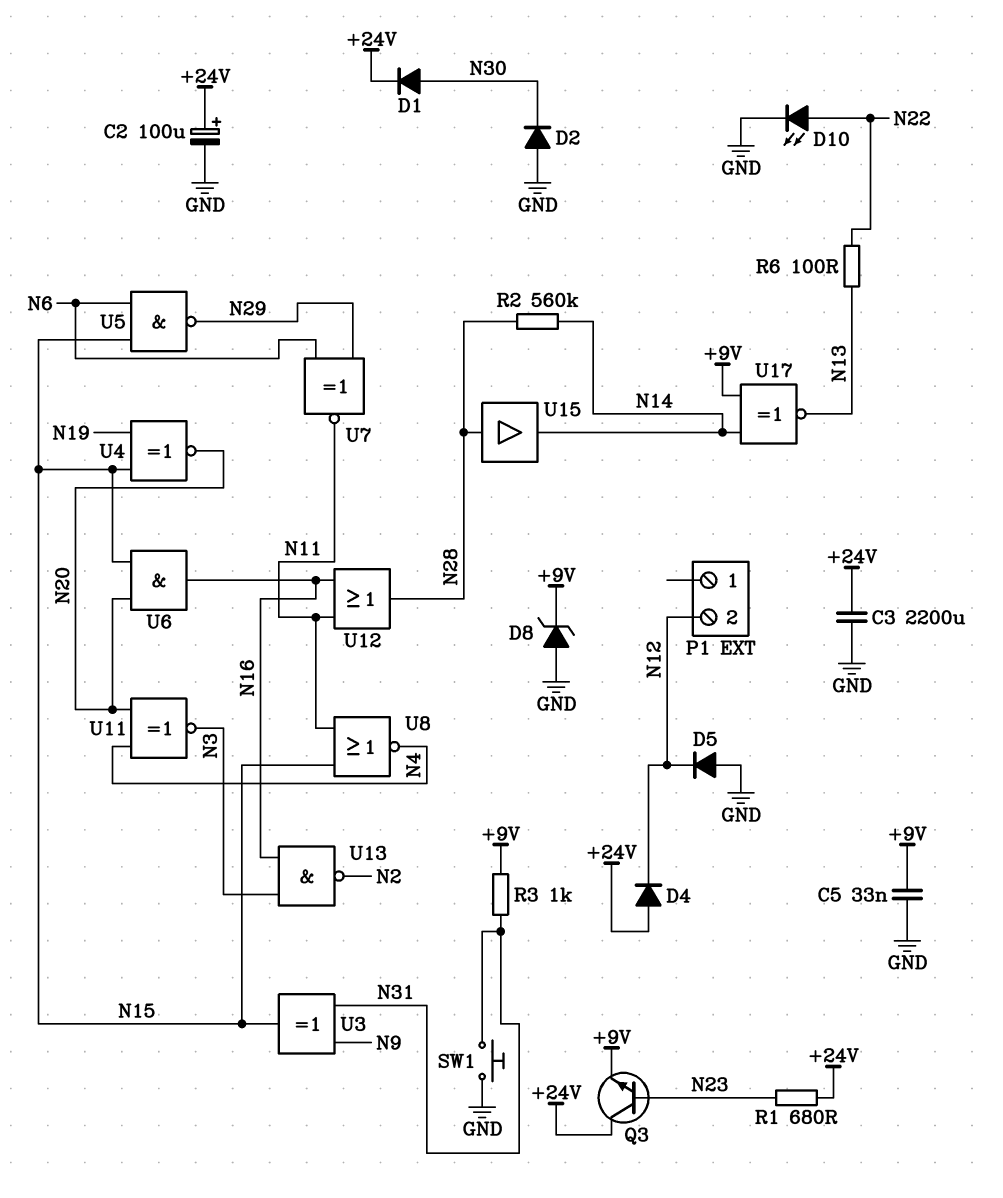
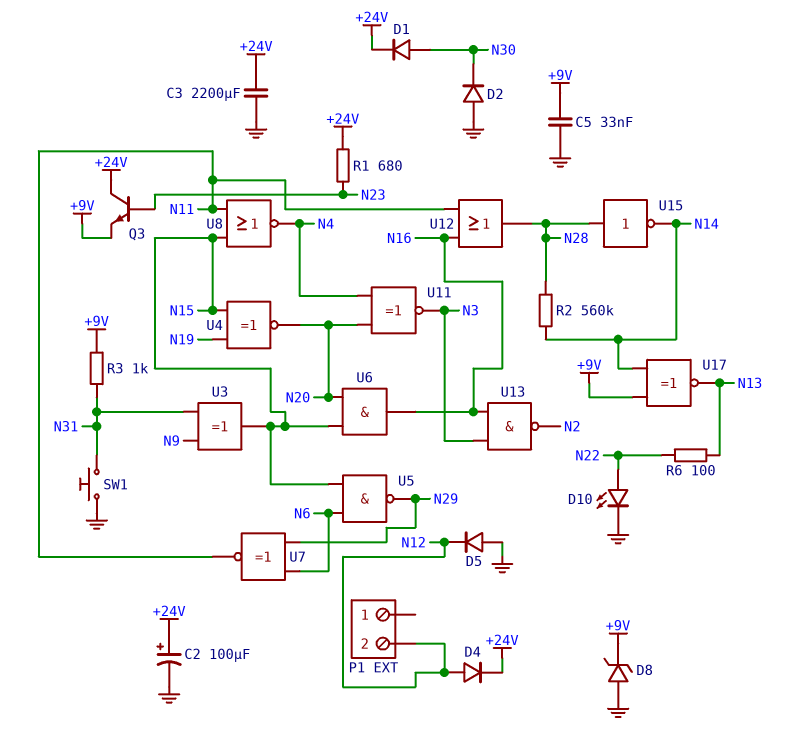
D4: diode (A +24V, K N12) -> diode (A N12, K +24V)
U15: buffer (in N28, out N14) -> NOT (in N28, out N14)

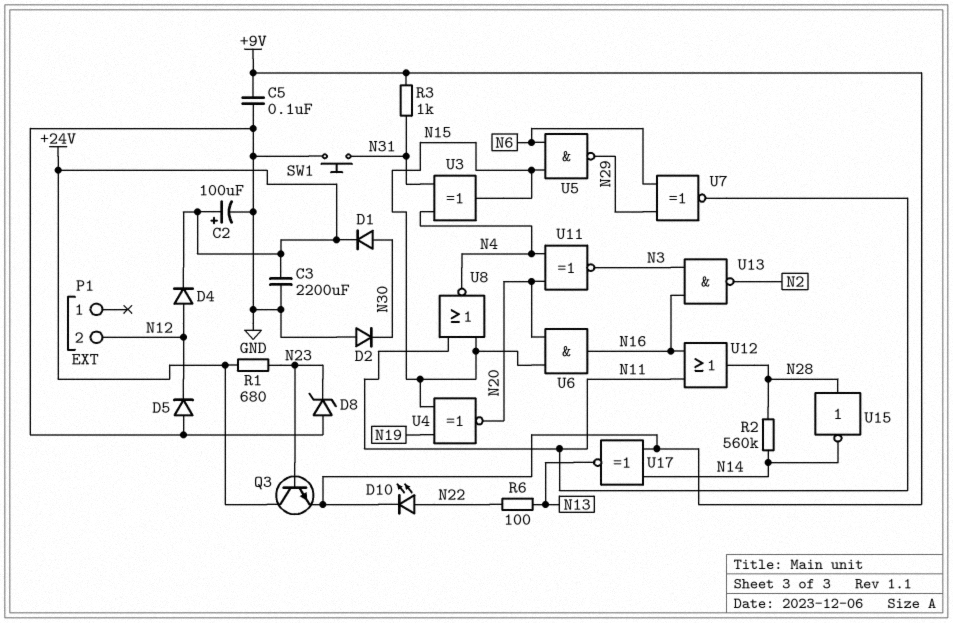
C5: 33nF (+9V, GND) -> 100nF (+9V, GND)
D8: zener (A GND, K +9V) -> zener (A GND, K N23)
D10: LED (A N22, K GND) -> LED (A N22, K +9V)
U3: XOR (in N9, in N31, out N15) -> XOR (in N4, in N31, out N15)

